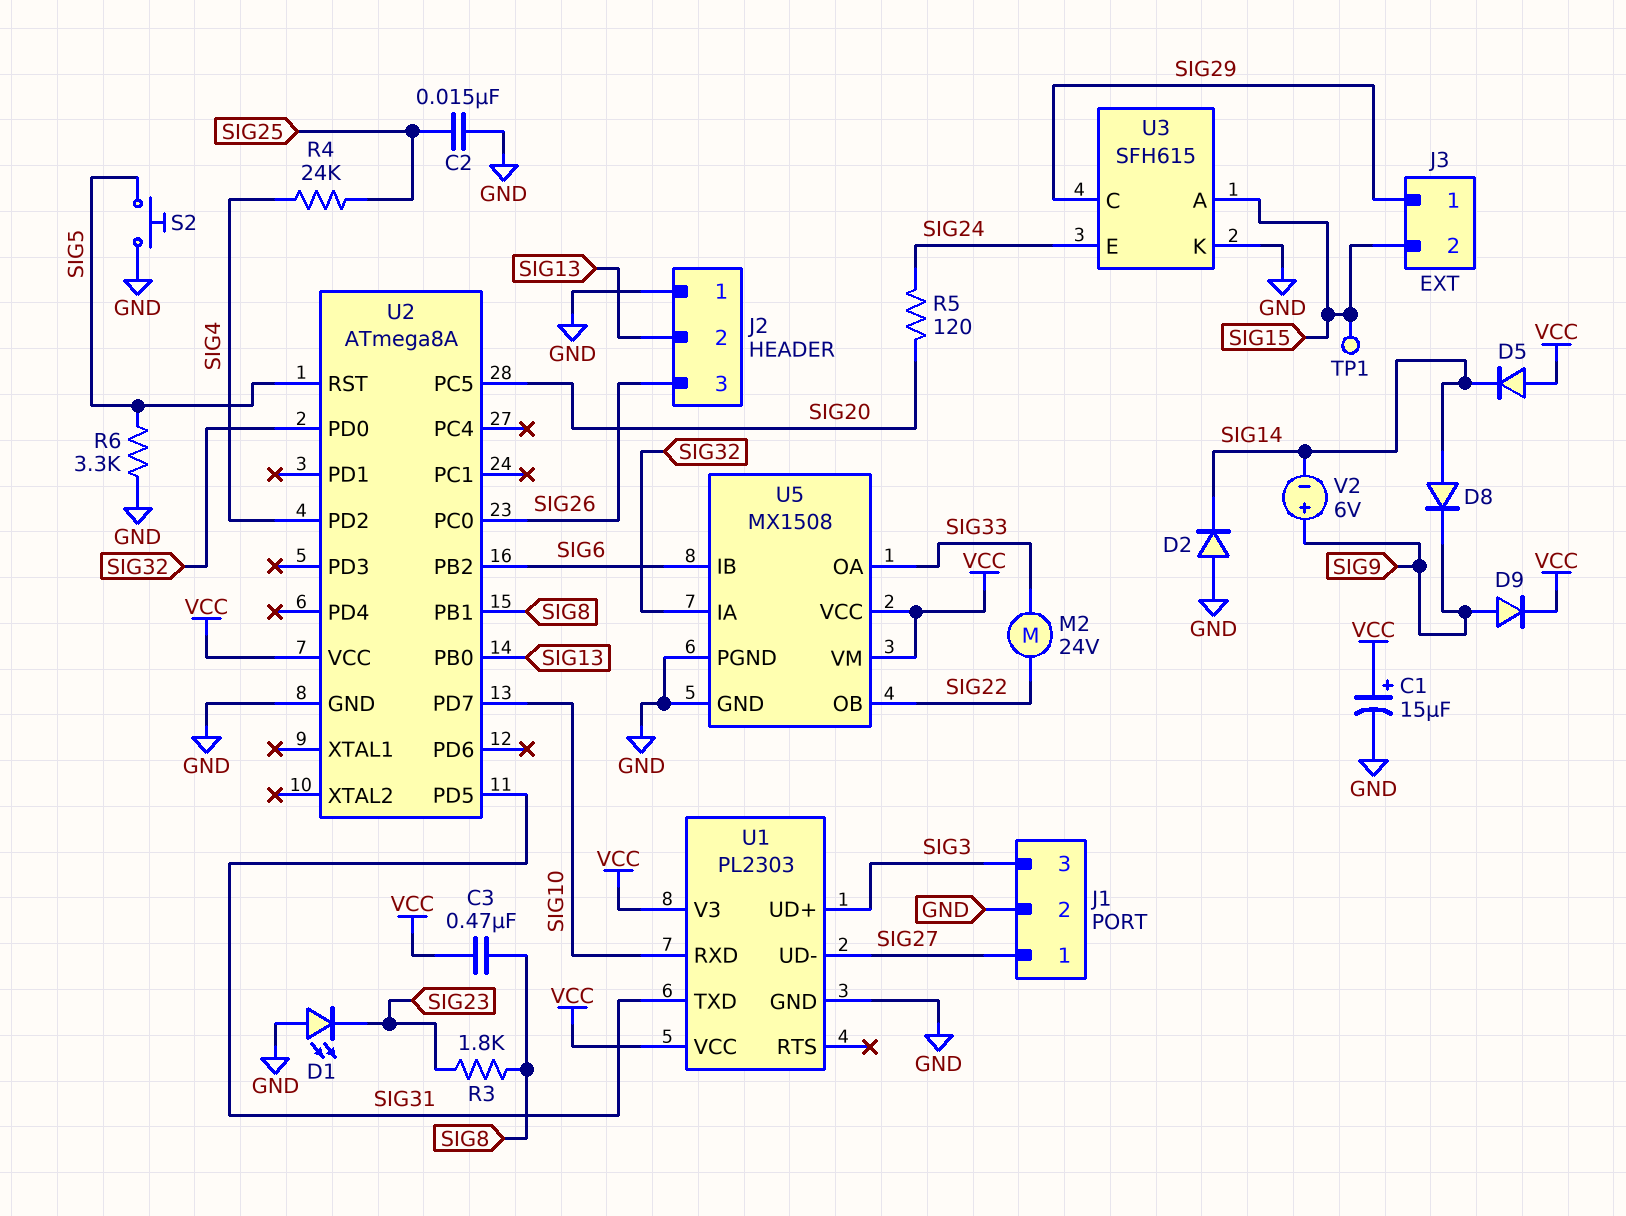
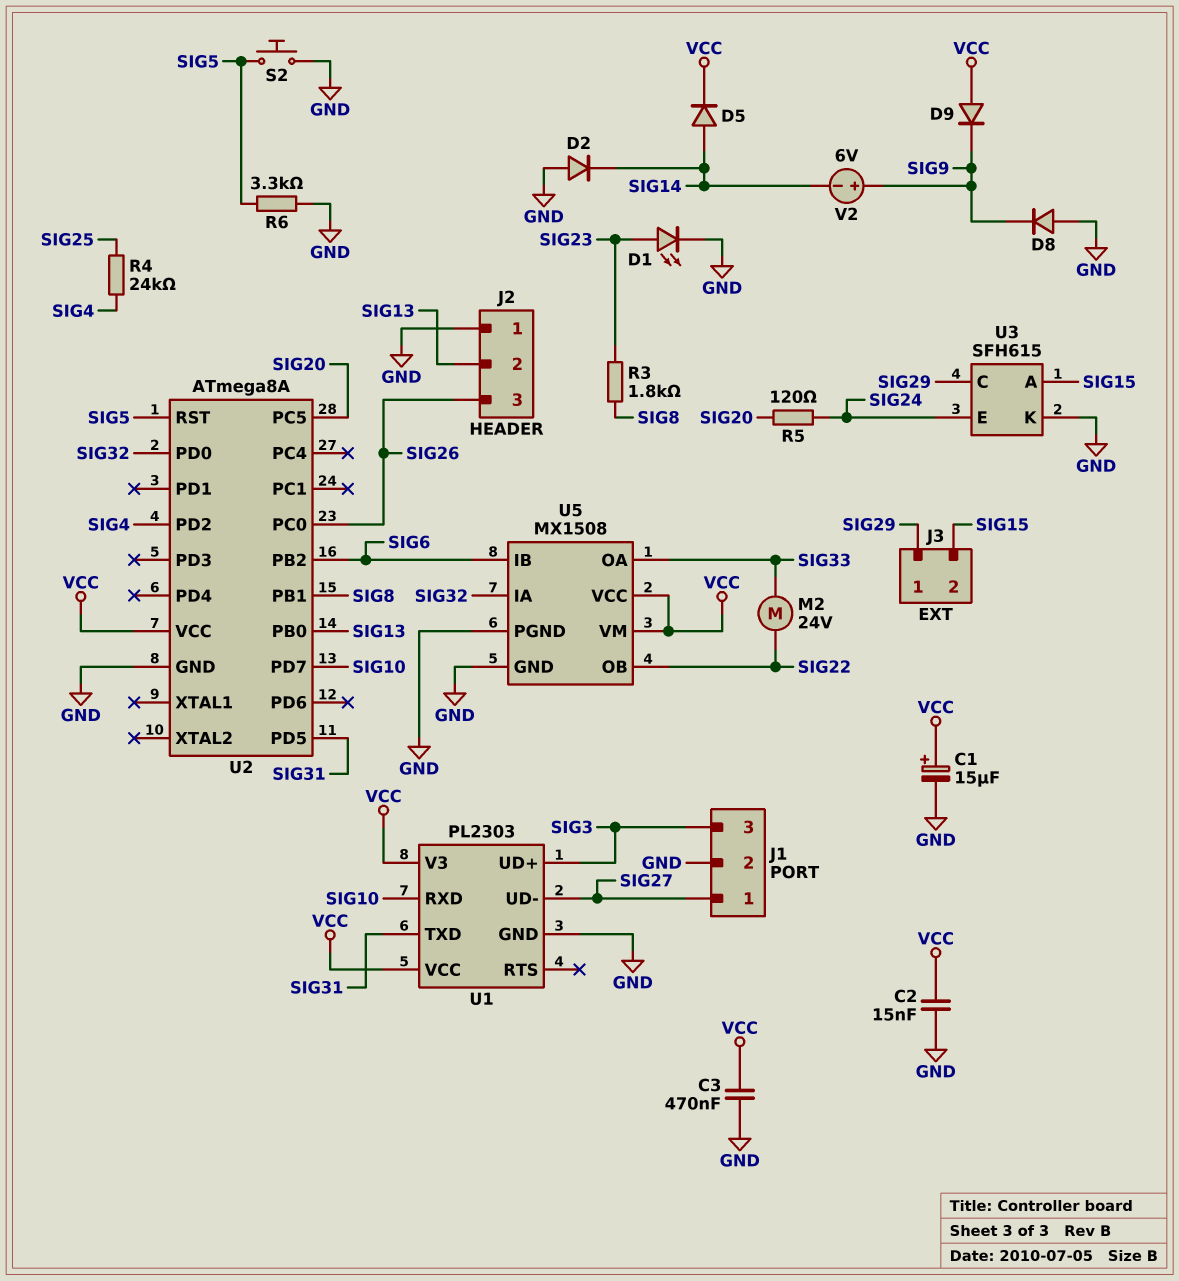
C2: 15nF (GND, SIG25) -> 15nF (GND, VCC)
C3: 470nF (SIG8, VCC) -> 470nF (GND, VCC)
D1: LED (A GND, K SIG23) -> LED (A SIG23, K GND)
D5: diode (A VCC, K SIG14) -> diode (A SIG14, K VCC)
D8: diode (A SIG14, K SIG9) -> diode (A GND, K SIG9)
D9: diode (A SIG9, K VCC) -> diode (A VCC, K SIG9)
TP1: test point (SIG15) -> none

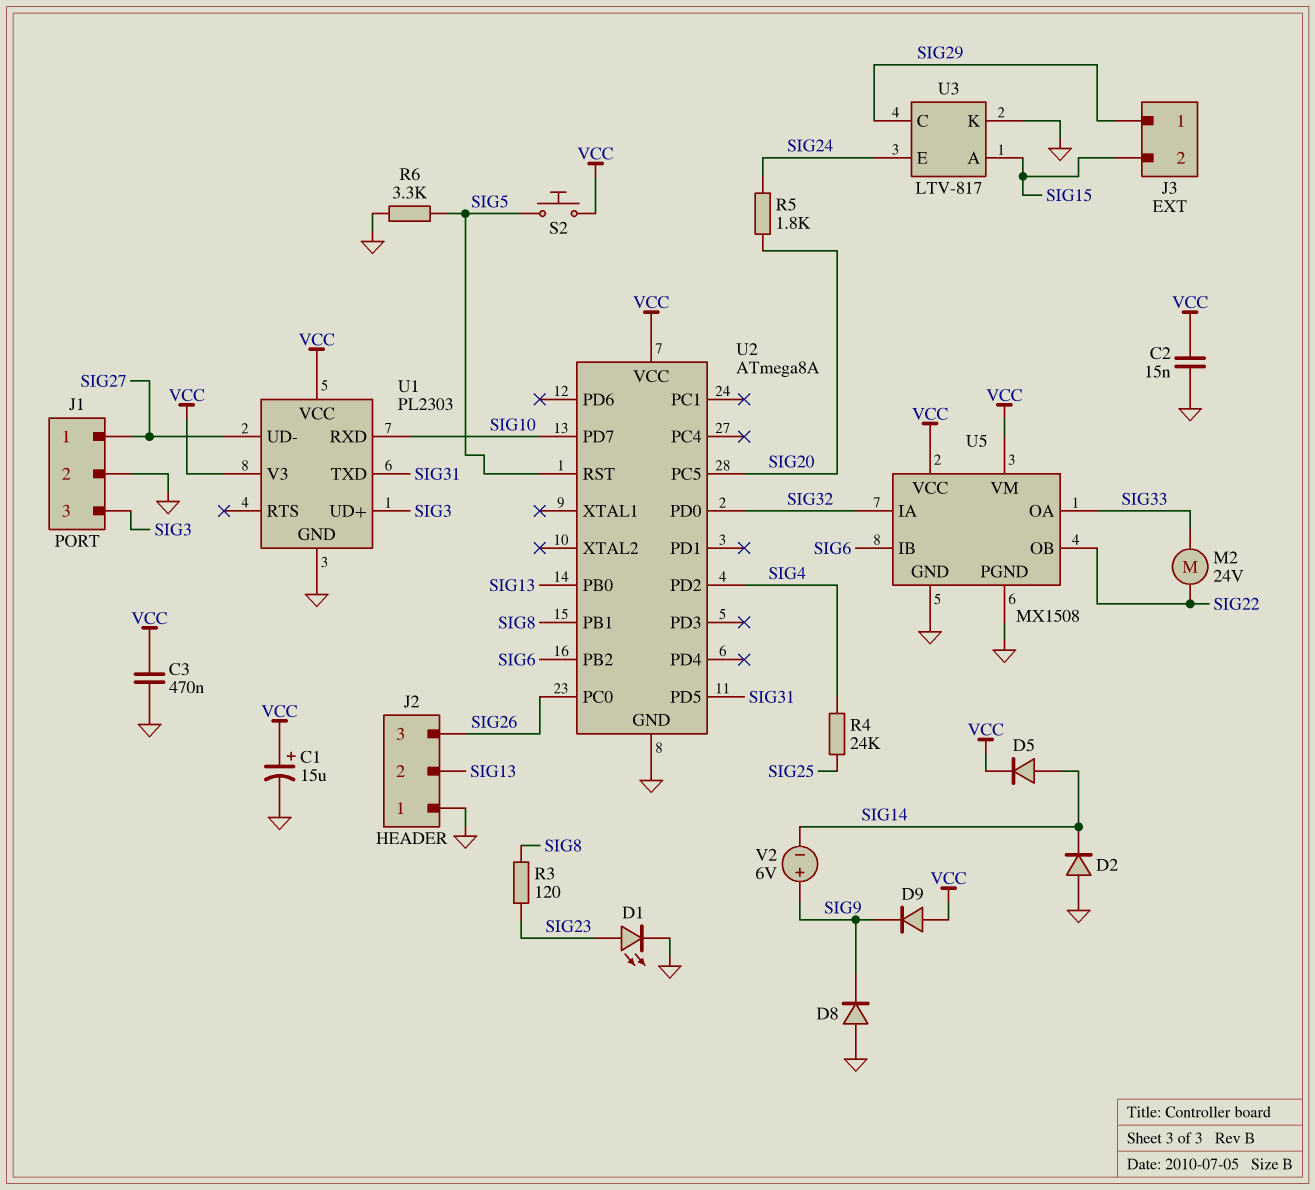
R3: 1.8k (SIG8, SIG23) -> 120 (SIG8, SIG23)
R5: 120 (SIG20, SIG24) -> 1.8k (SIG20, SIG24)
S2: button (GND, SIG5) -> button (SIG5, VCC)
U3: SFH615 -> LTV-817

